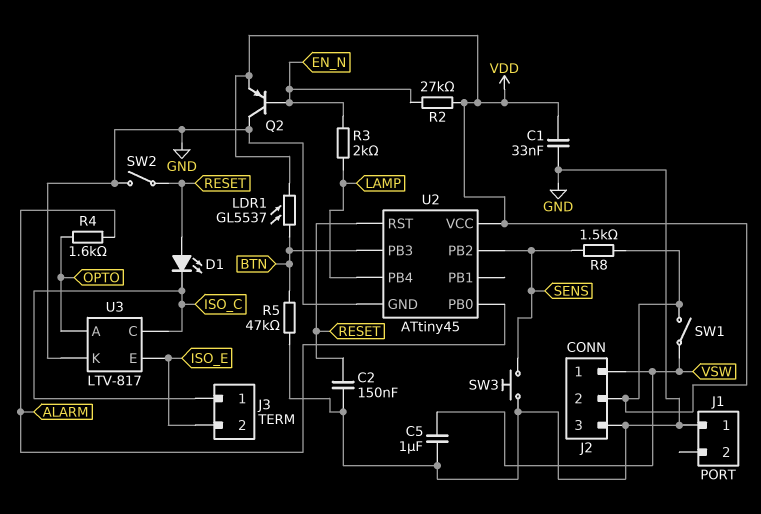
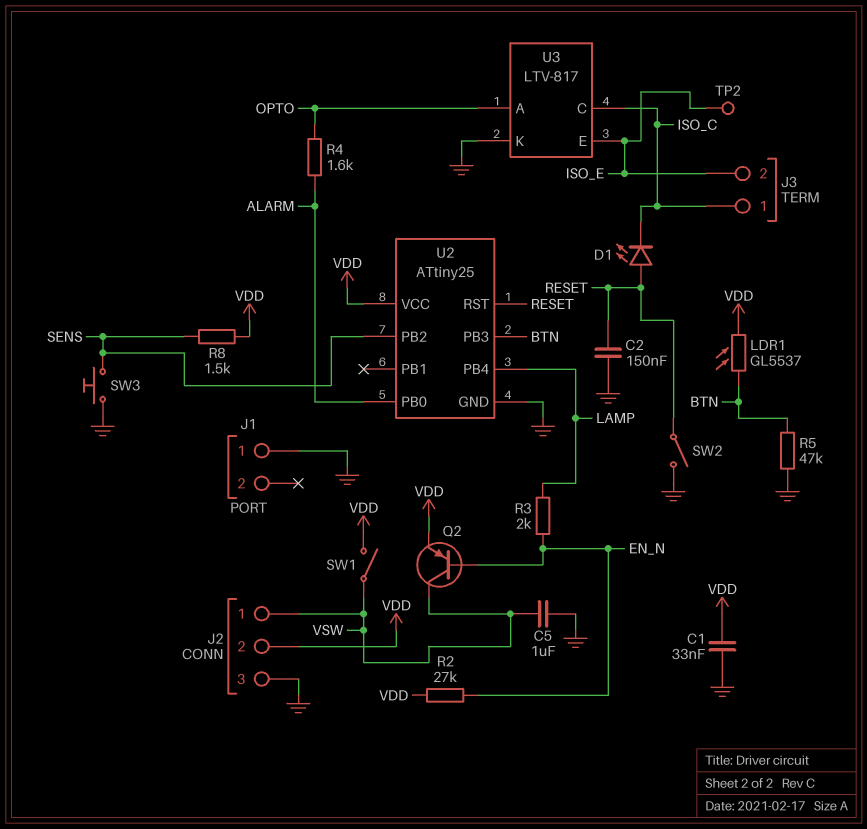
Q2: PNP (B EN_N, C GND, E VDD) -> PNP (B EN_N, C VSW, E VDD)
TP2: none -> test point (ISO_E)
U2: ATtiny45 -> ATtiny25

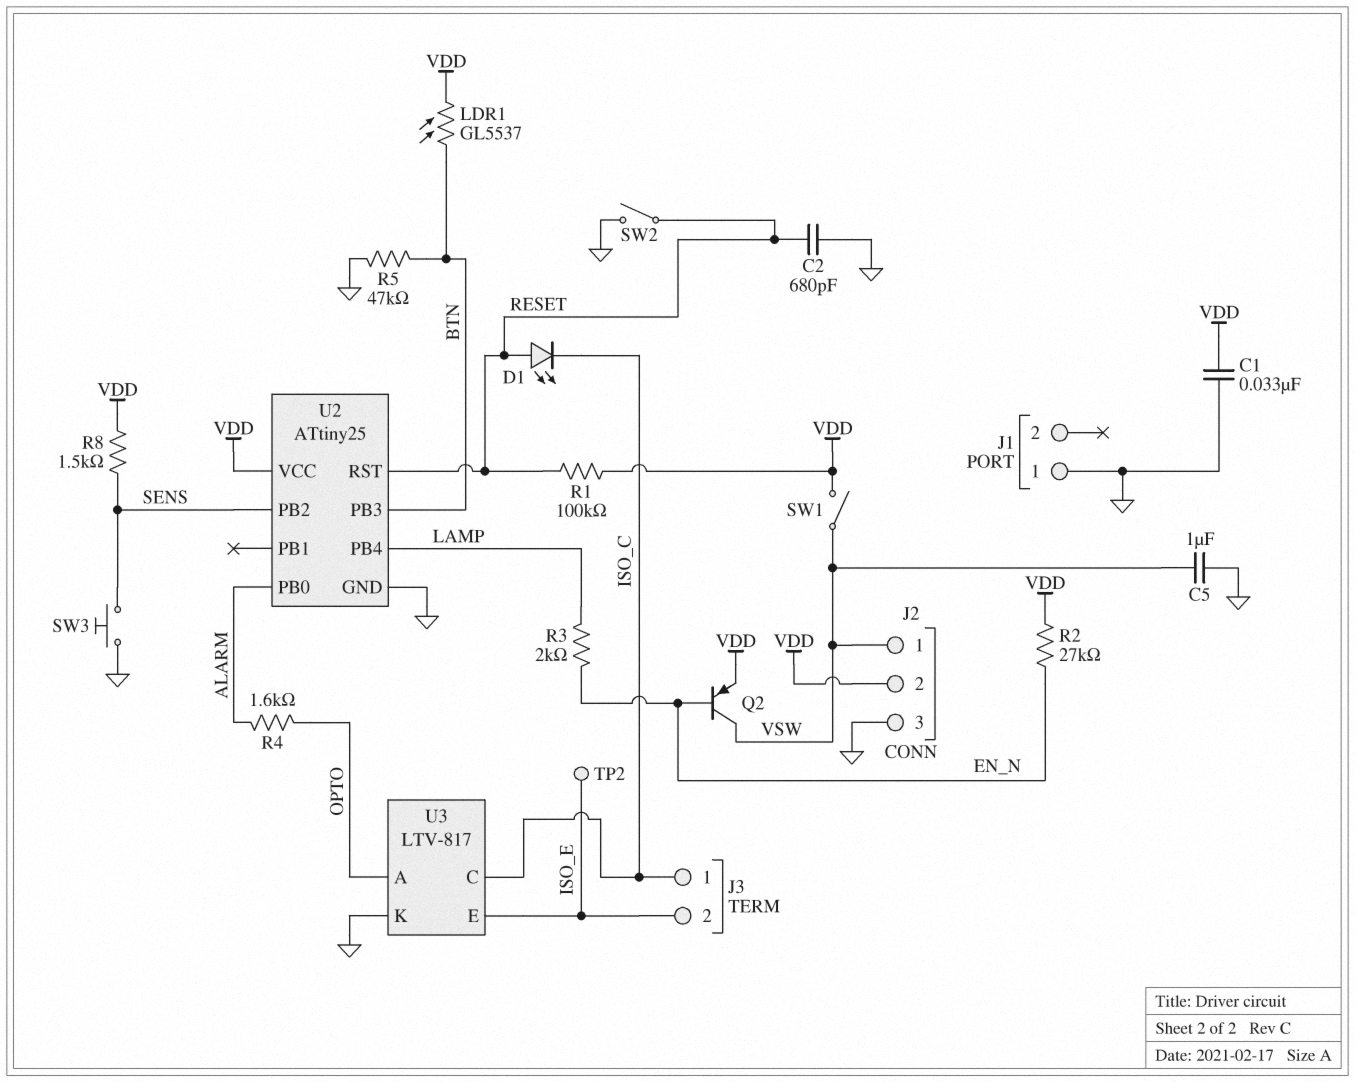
C2: 150nF (GND, RESET) -> 680pF (GND, RESET)
R1: none -> 100k (RESET, VDD)

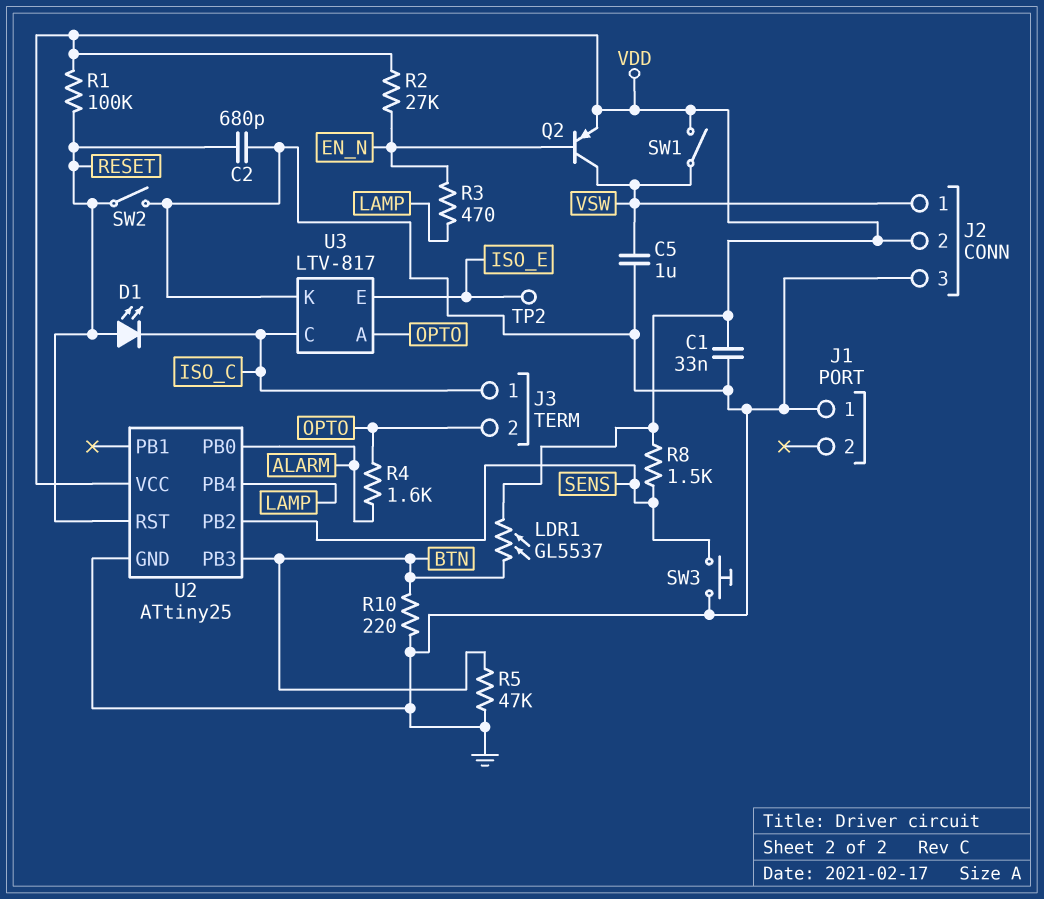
J3 pin 2: ISO_E -> OPTO
R3: 2k (EN_N, LAMP) -> 470 (EN_N, LAMP)
R10: none -> 220 (BTN, GND)

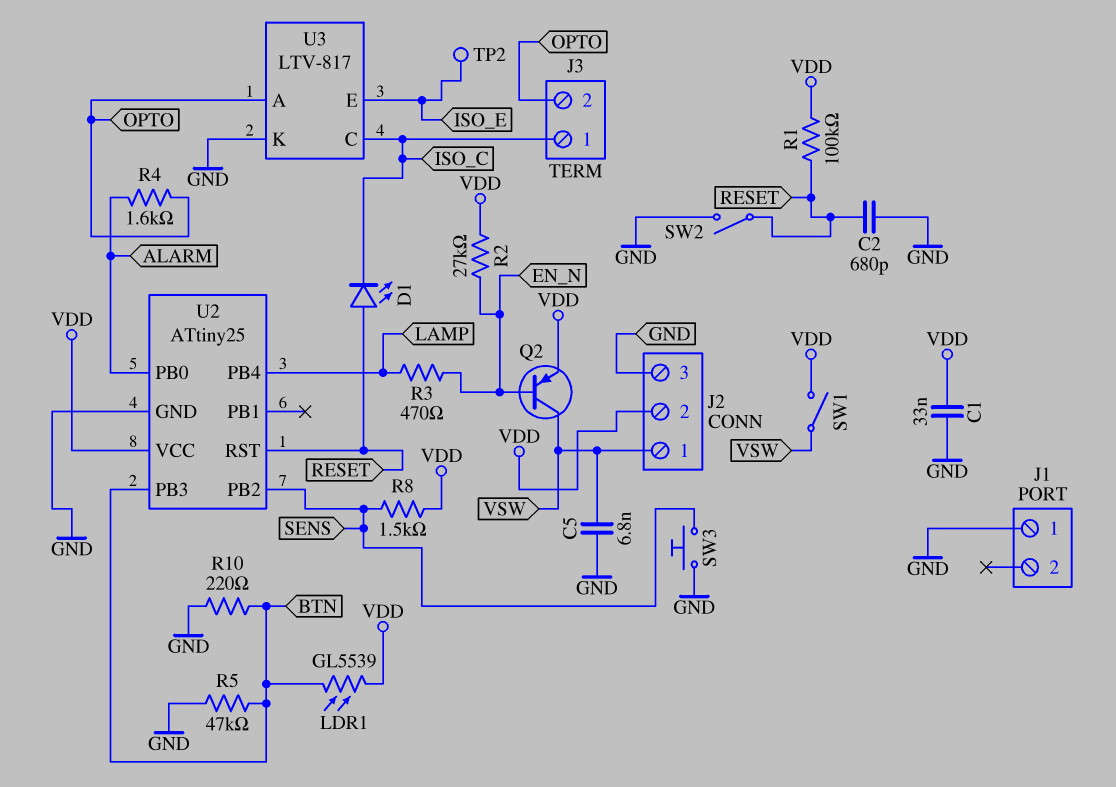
C5: 1uF (GND, VSW) -> 6.8nF (GND, VSW)
LDR1: GL5537 (BTN, VDD) -> GL5539 (BTN, VDD)

